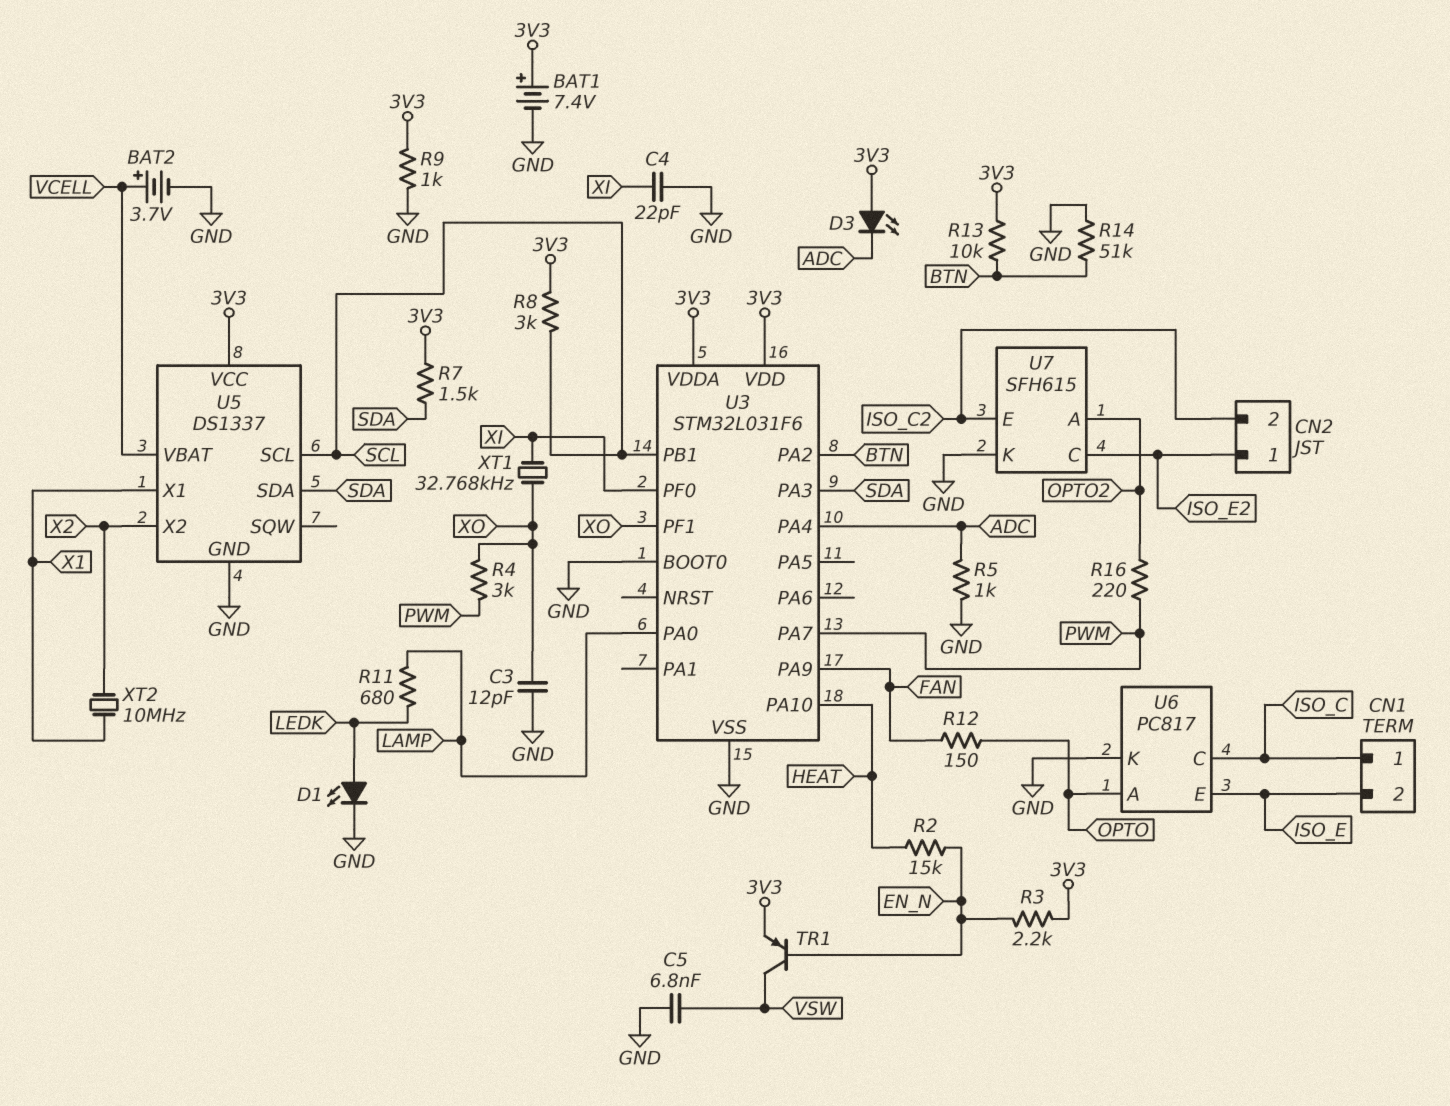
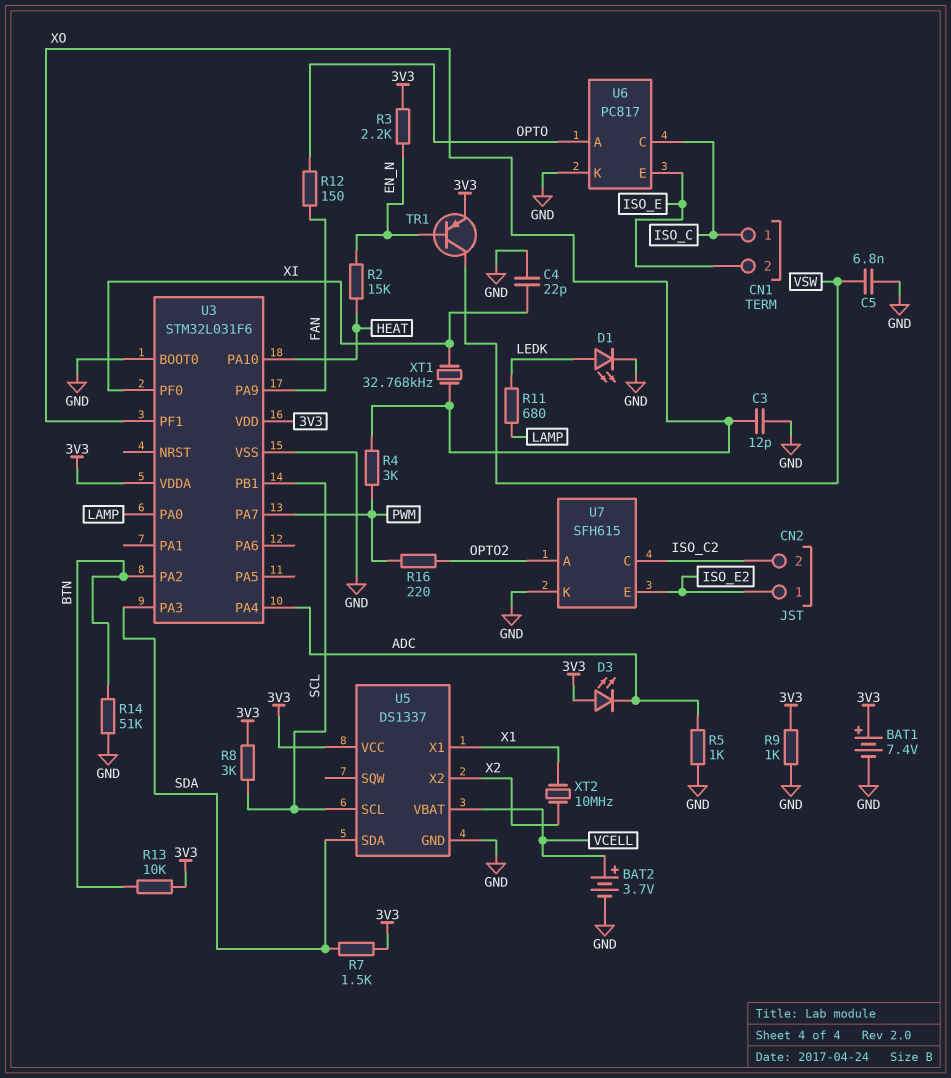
U7 pin C: ISO_E2 -> ISO_C2
U7 pin E: ISO_C2 -> ISO_E2

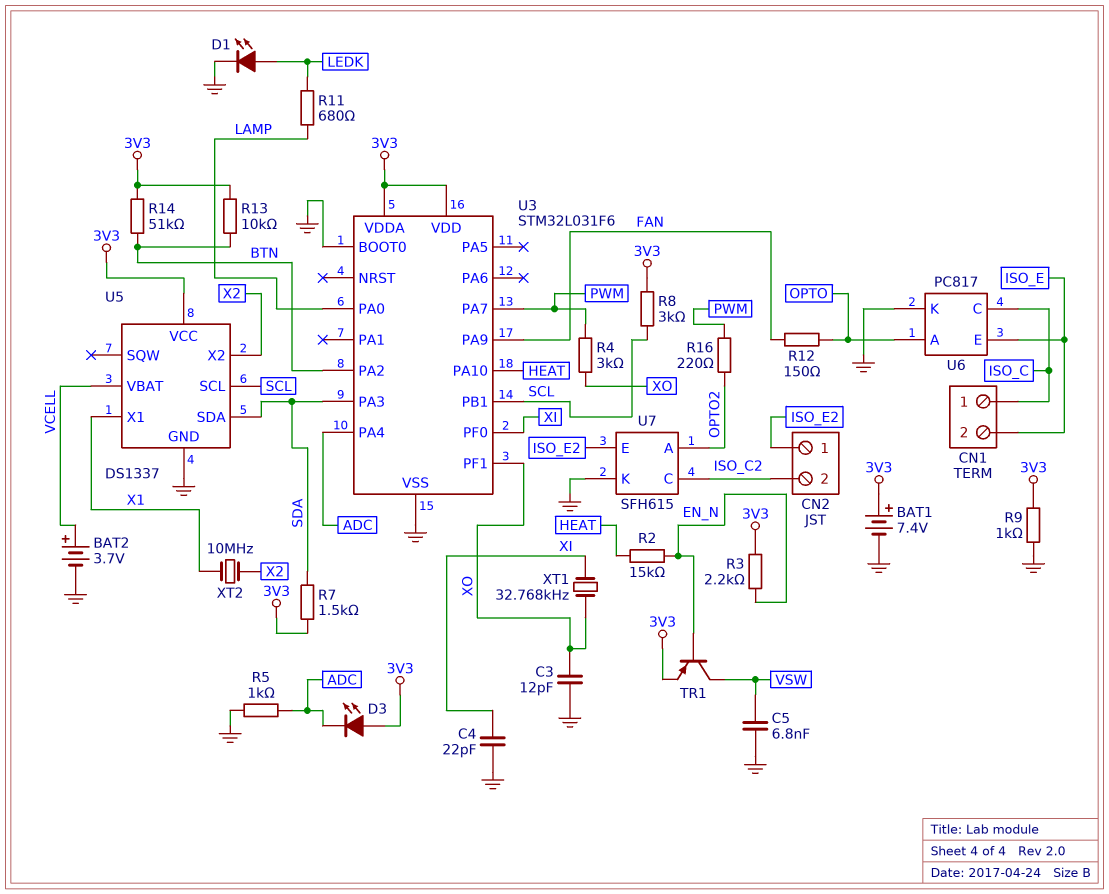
R14: 51k (BTN, GND) -> 51k (3V3, BTN)

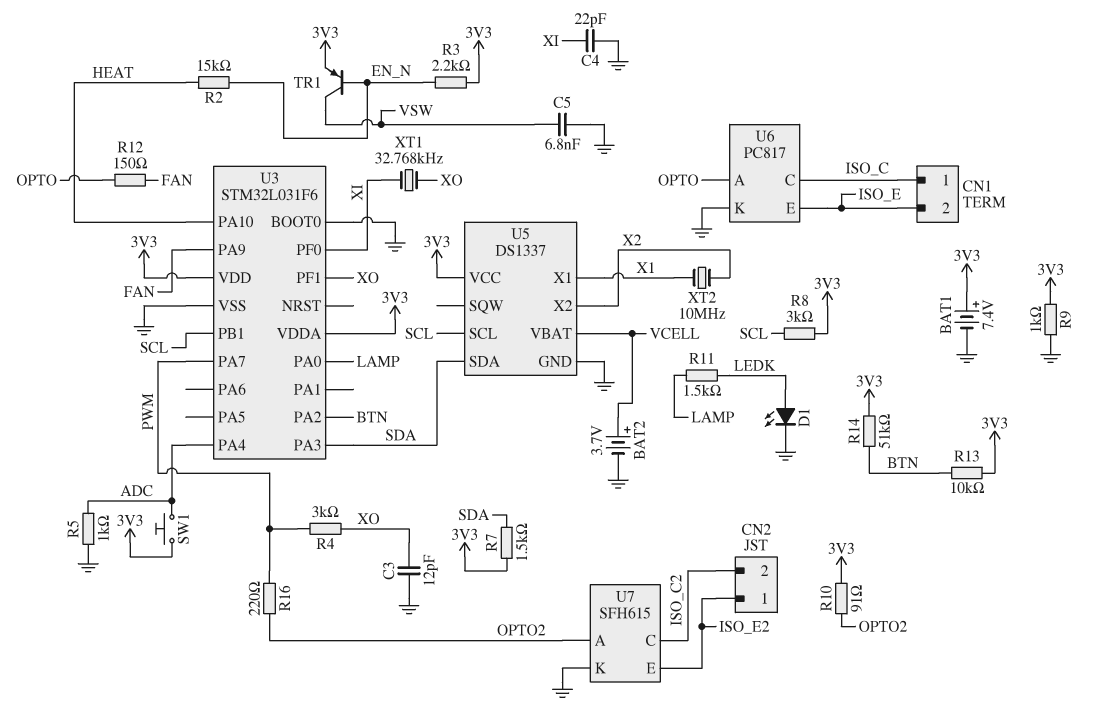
D3: LED (A 3V3, K ADC) -> none
R10: none -> 91 (3V3, OPTO2)
R11: 680 (LAMP, LEDK) -> 1.5k (LAMP, LEDK)
SW1: none -> button (3V3, ADC)

